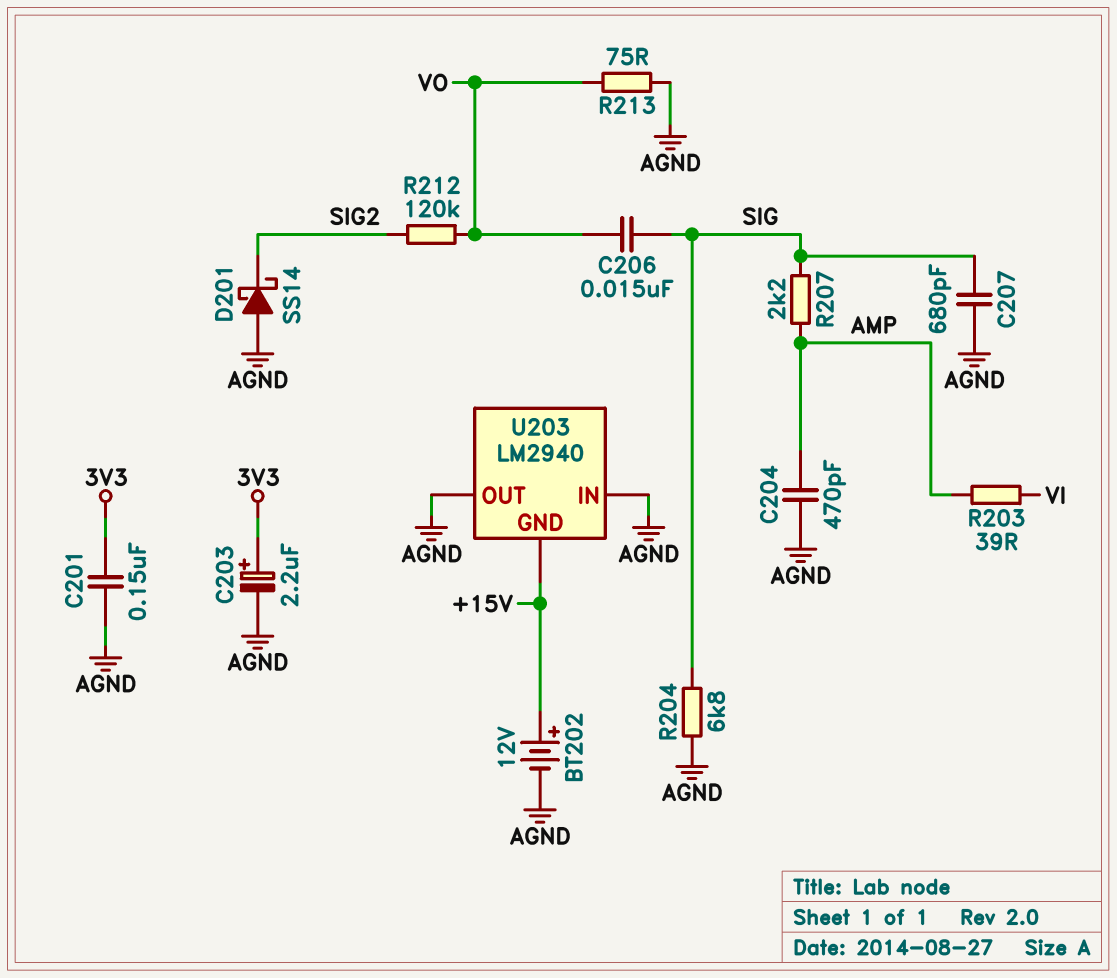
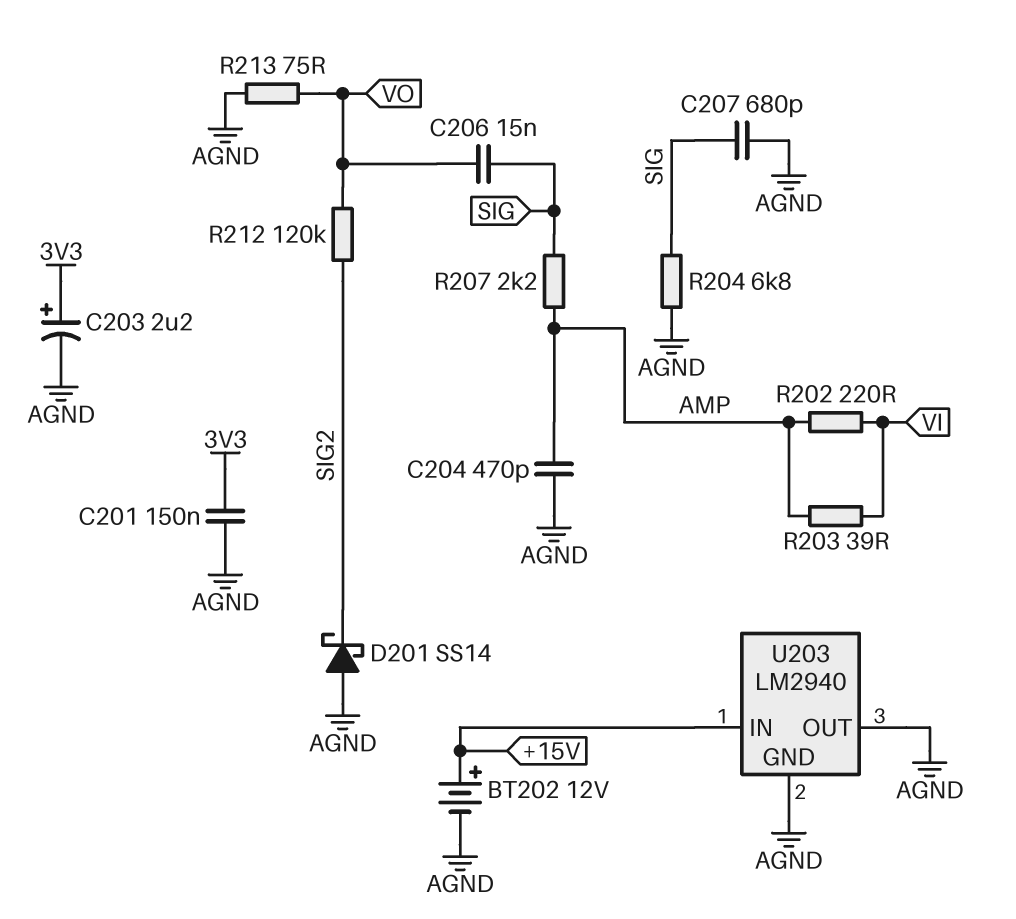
R202: none -> 220 (AMP, VI)
U203 pin GND: +15V -> AGND
U203 pin IN: AGND -> +15V

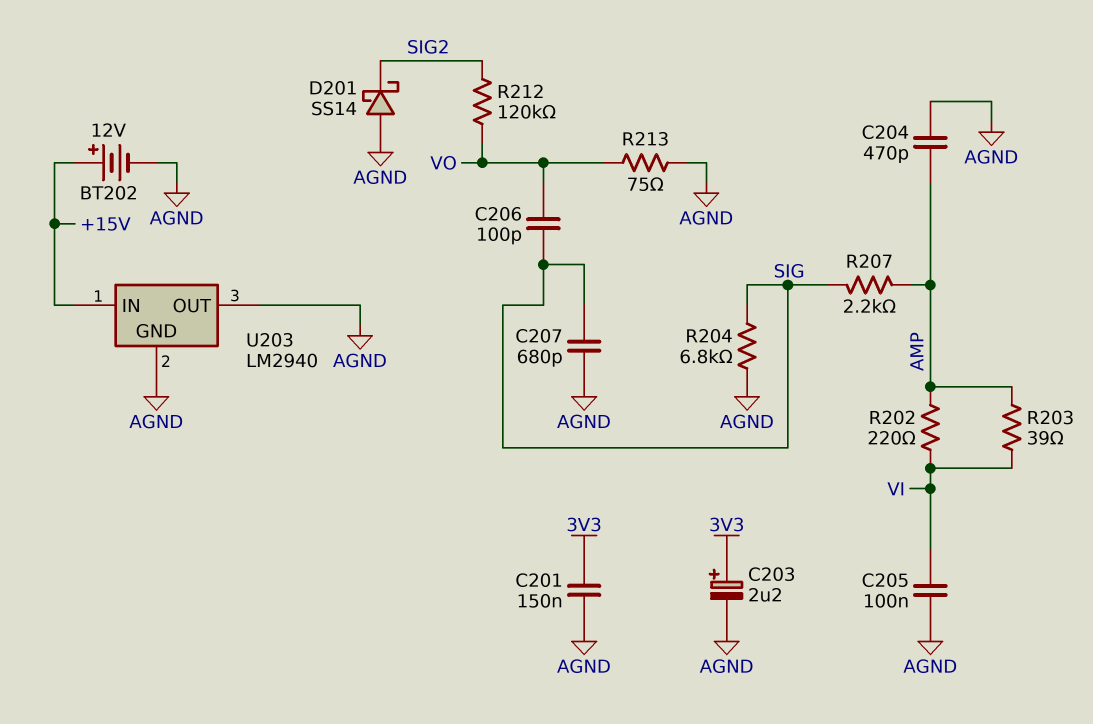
C205: none -> 100nF (AGND, VI)
C206: 15nF (SIG, VO) -> 100pF (SIG, VO)

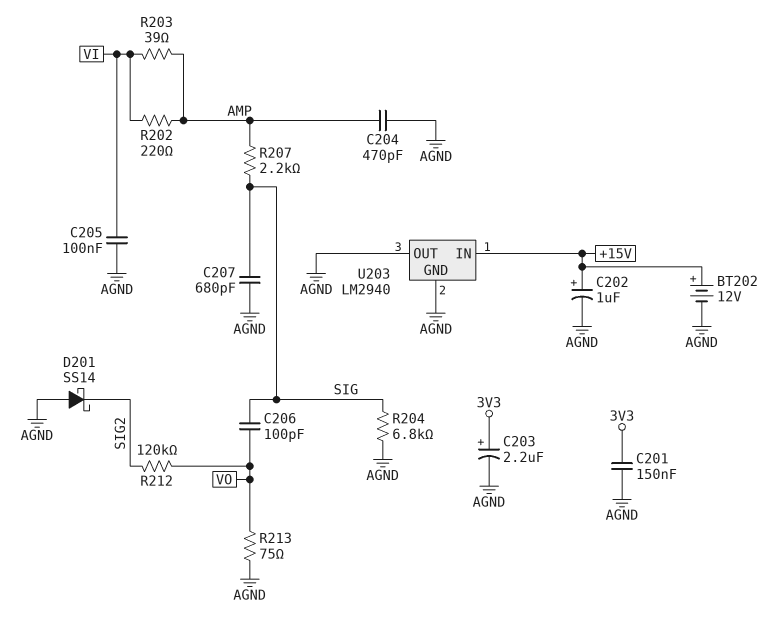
C202: none -> 1uF (plus +15V, minus AGND)

